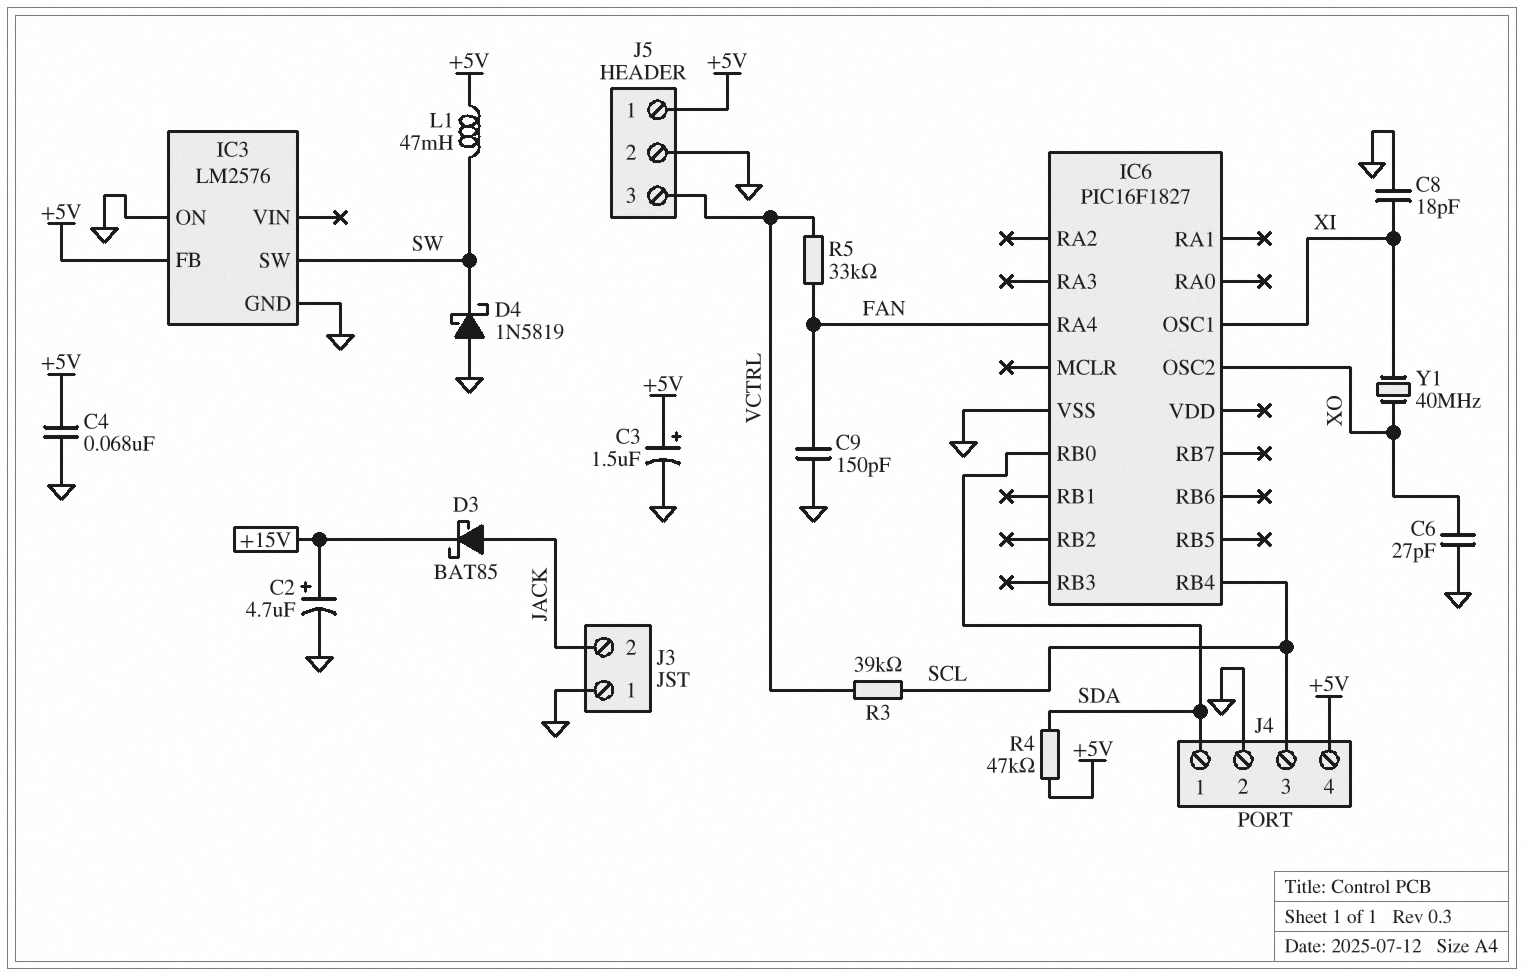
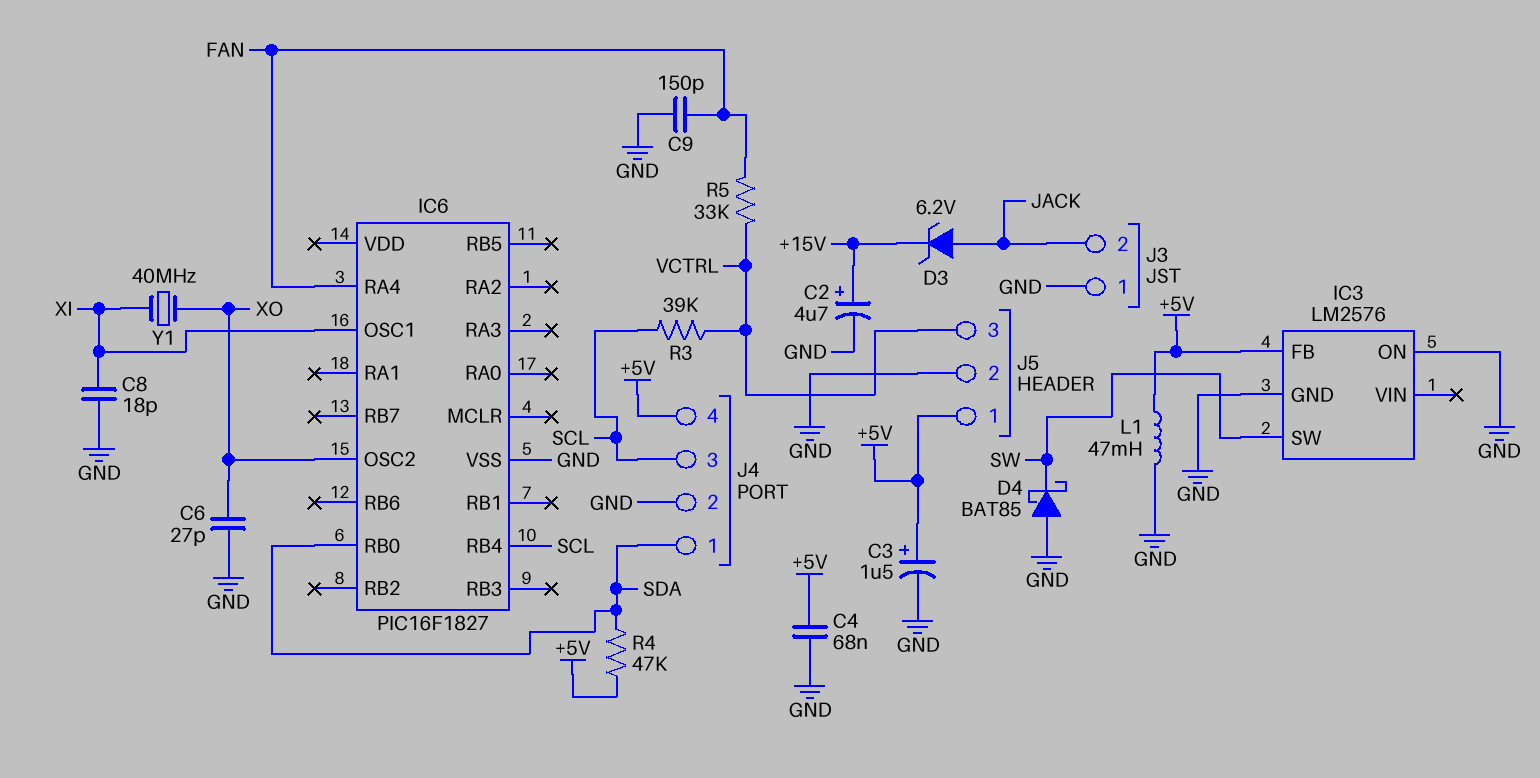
D3: schottky BAT85 (A JACK, K +15V) -> zener 6.2V (A JACK, K +15V)
D4: schottky 1N5819 (A GND, K SW) -> schottky BAT85 (A GND, K SW)
L1: 47mH (+5V, SW) -> 47mH (+5V, GND)

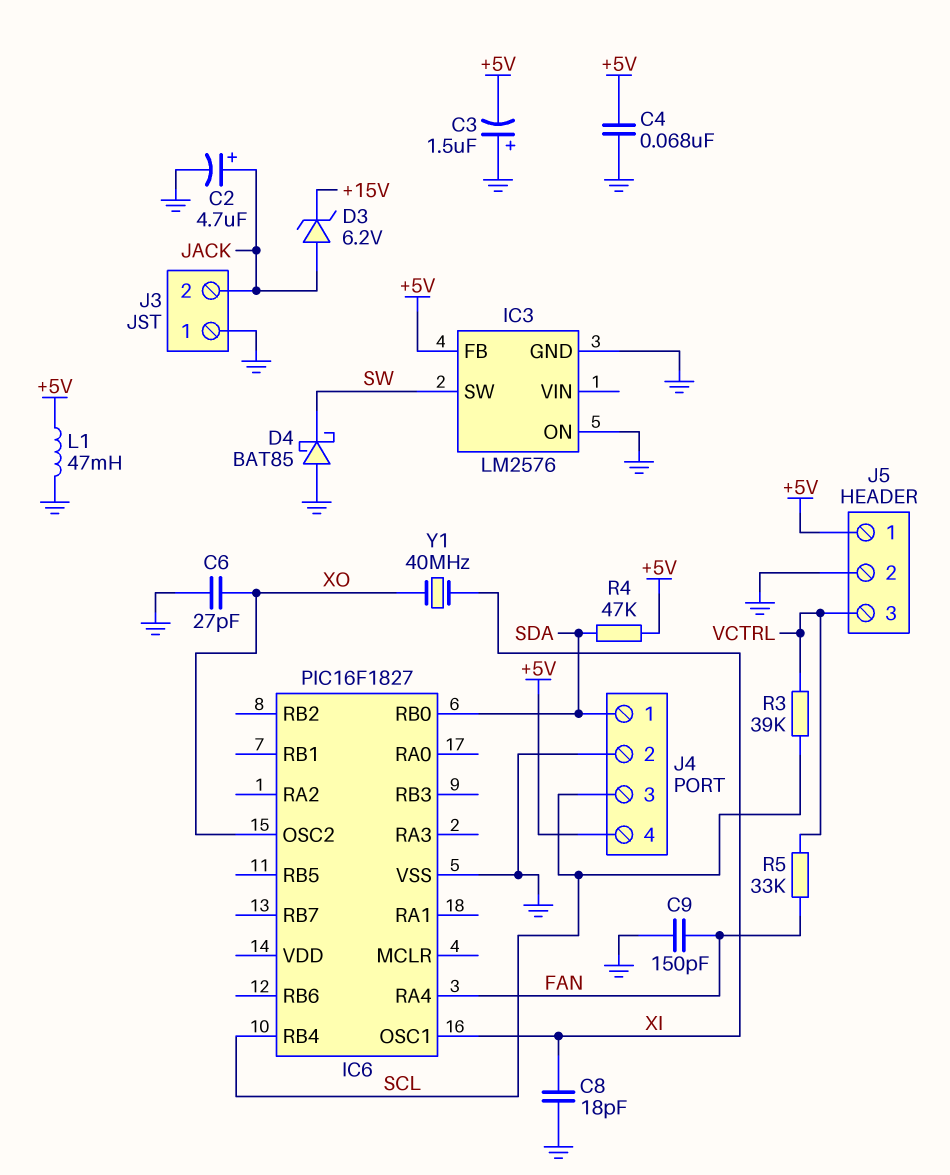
C2: 4.7uF (plus +15V, minus GND) -> 4.7uF (plus JACK, minus GND)
C3: 1.5uF (plus +5V, minus GND) -> 1.5uF (plus GND, minus +5V)

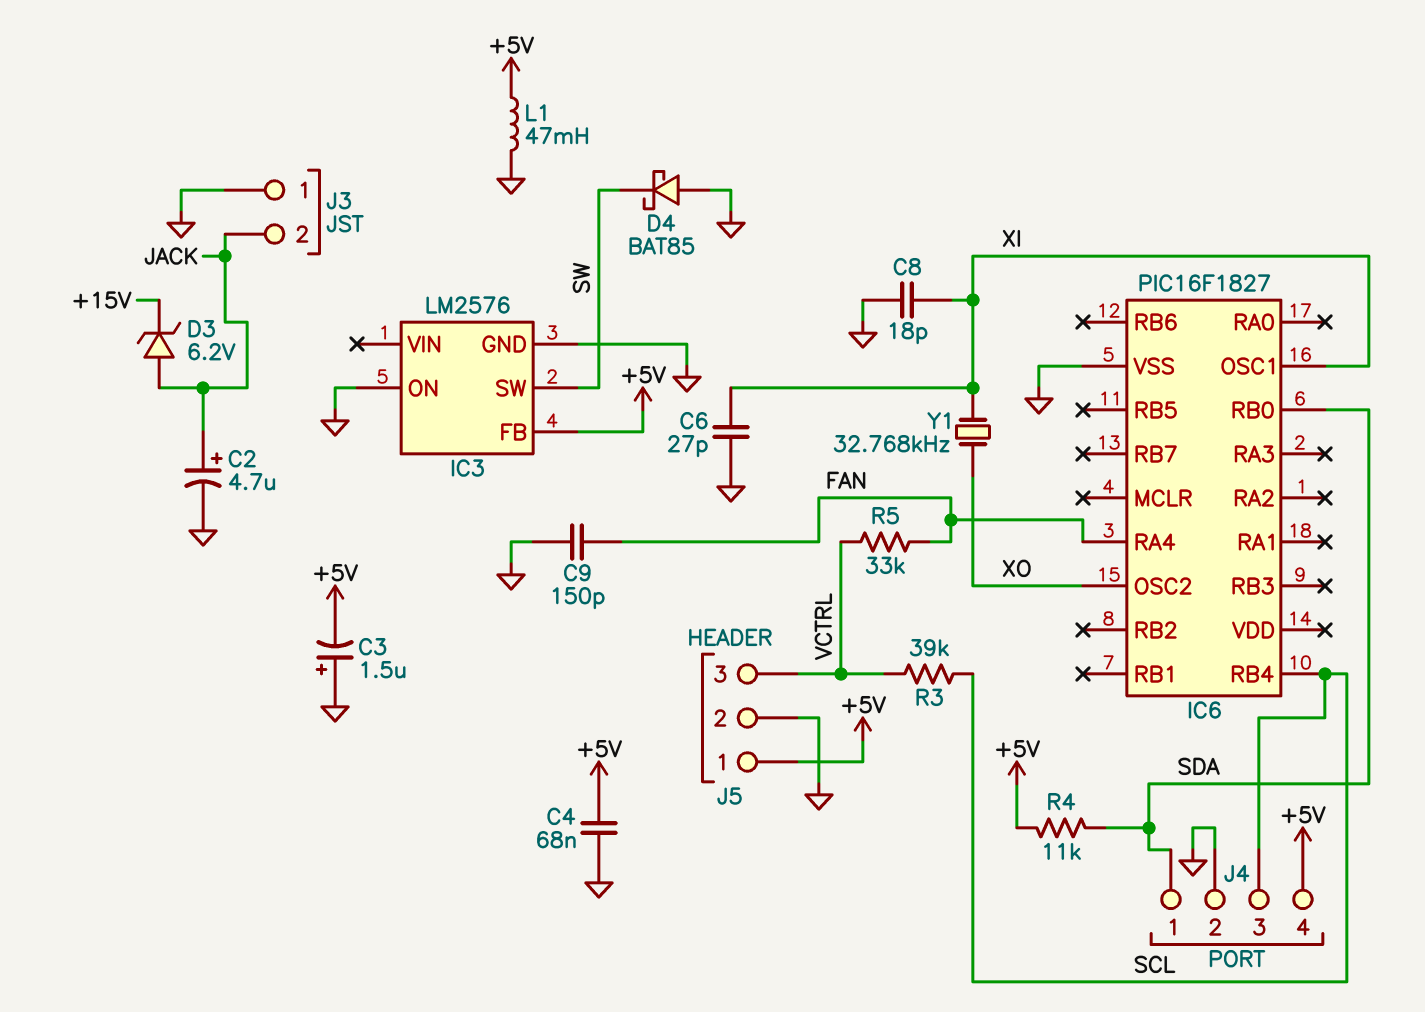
C6: 27pF (GND, XO) -> 27pF (GND, XI)
R4: 47k (+5V, SDA) -> 11k (+5V, SDA)
Y1: 40MHz (XI, XO) -> 32.768kHz (XI, XO)

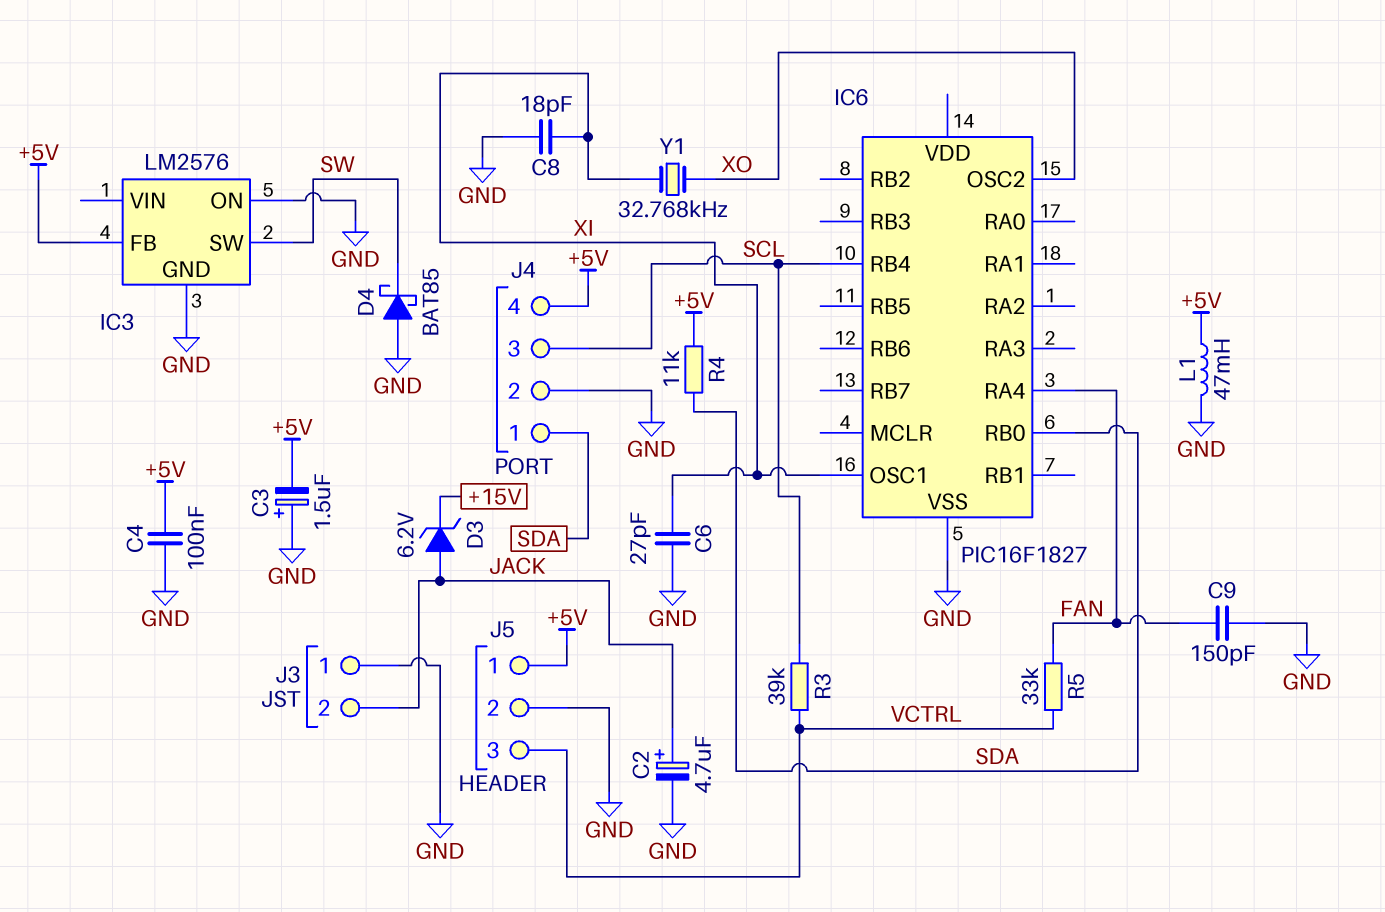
C4: 68nF (+5V, GND) -> 100nF (+5V, GND)

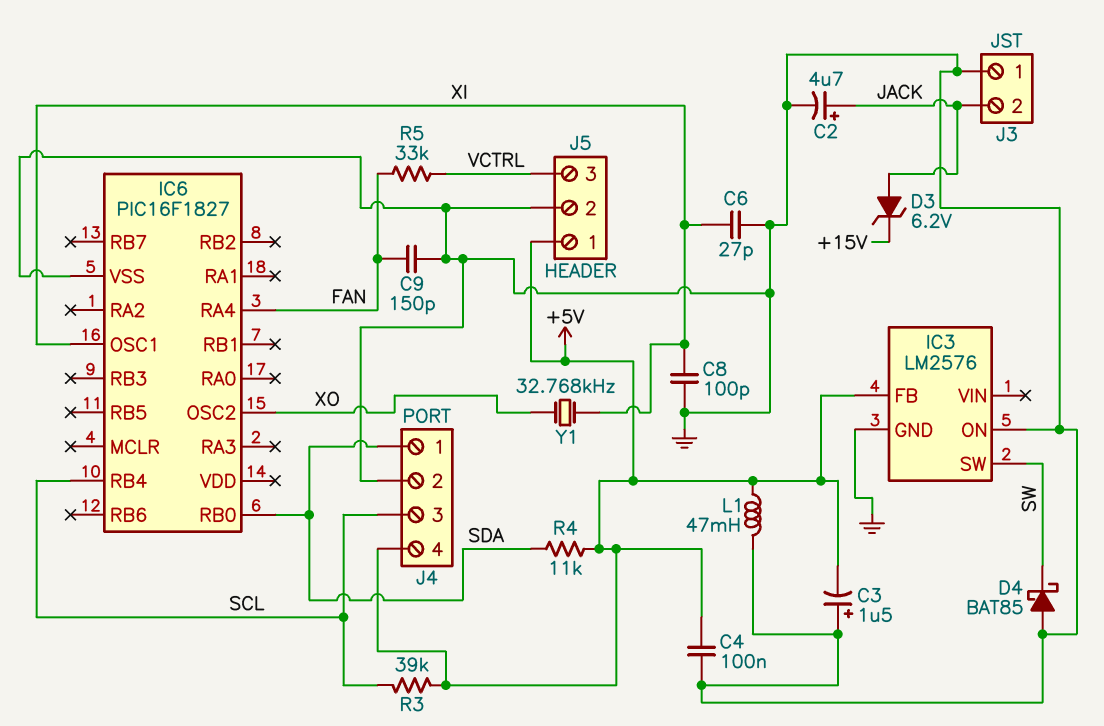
C8: 18pF (GND, XI) -> 100pF (GND, XI)
R3: 39k (SCL, VCTRL) -> 39k (+5V, SCL)

